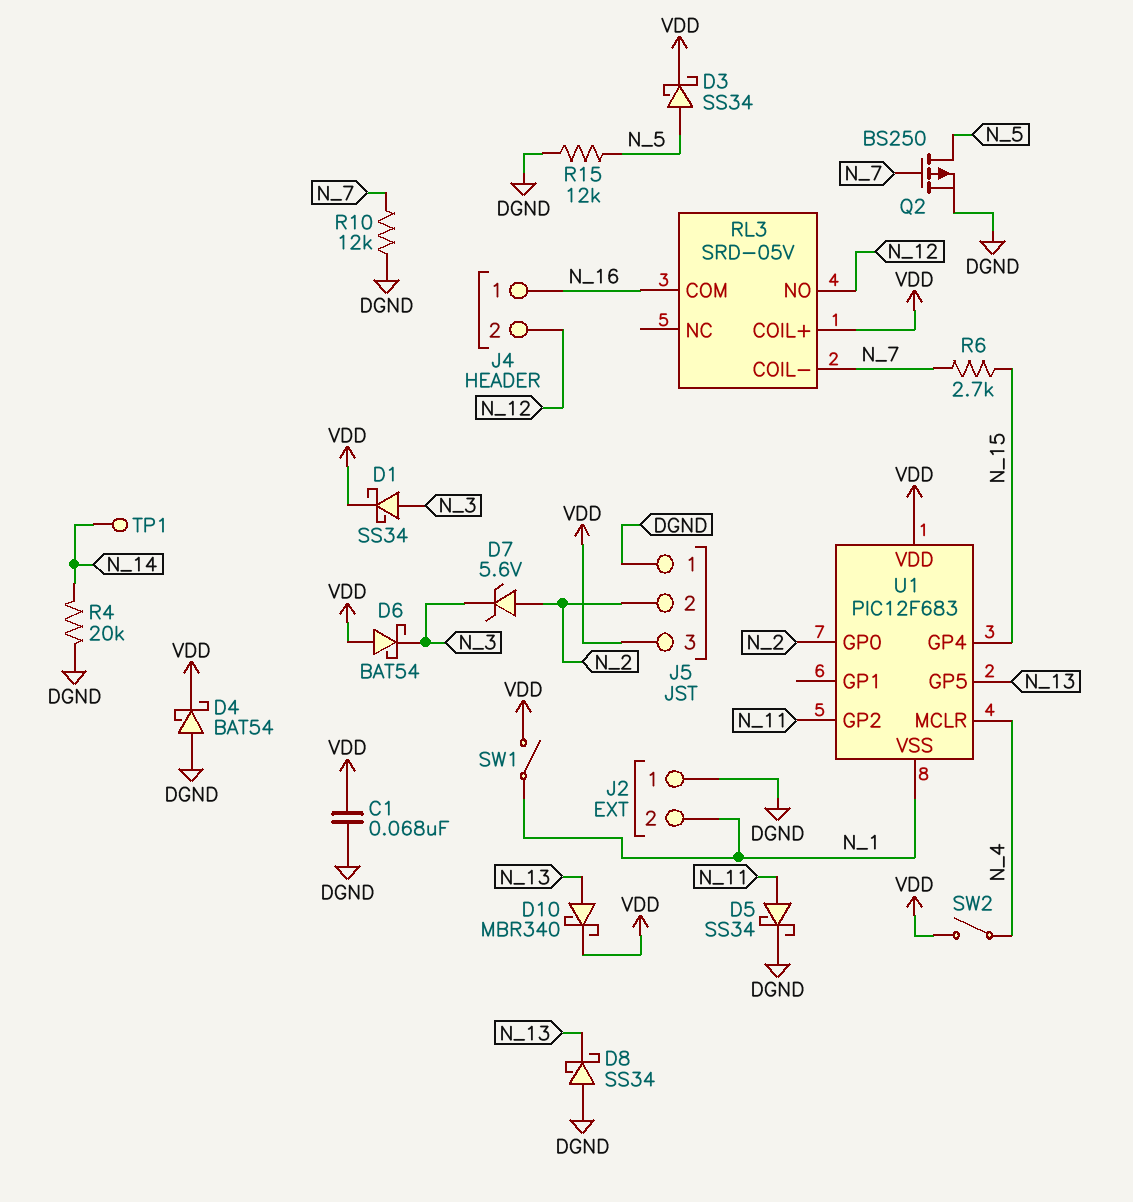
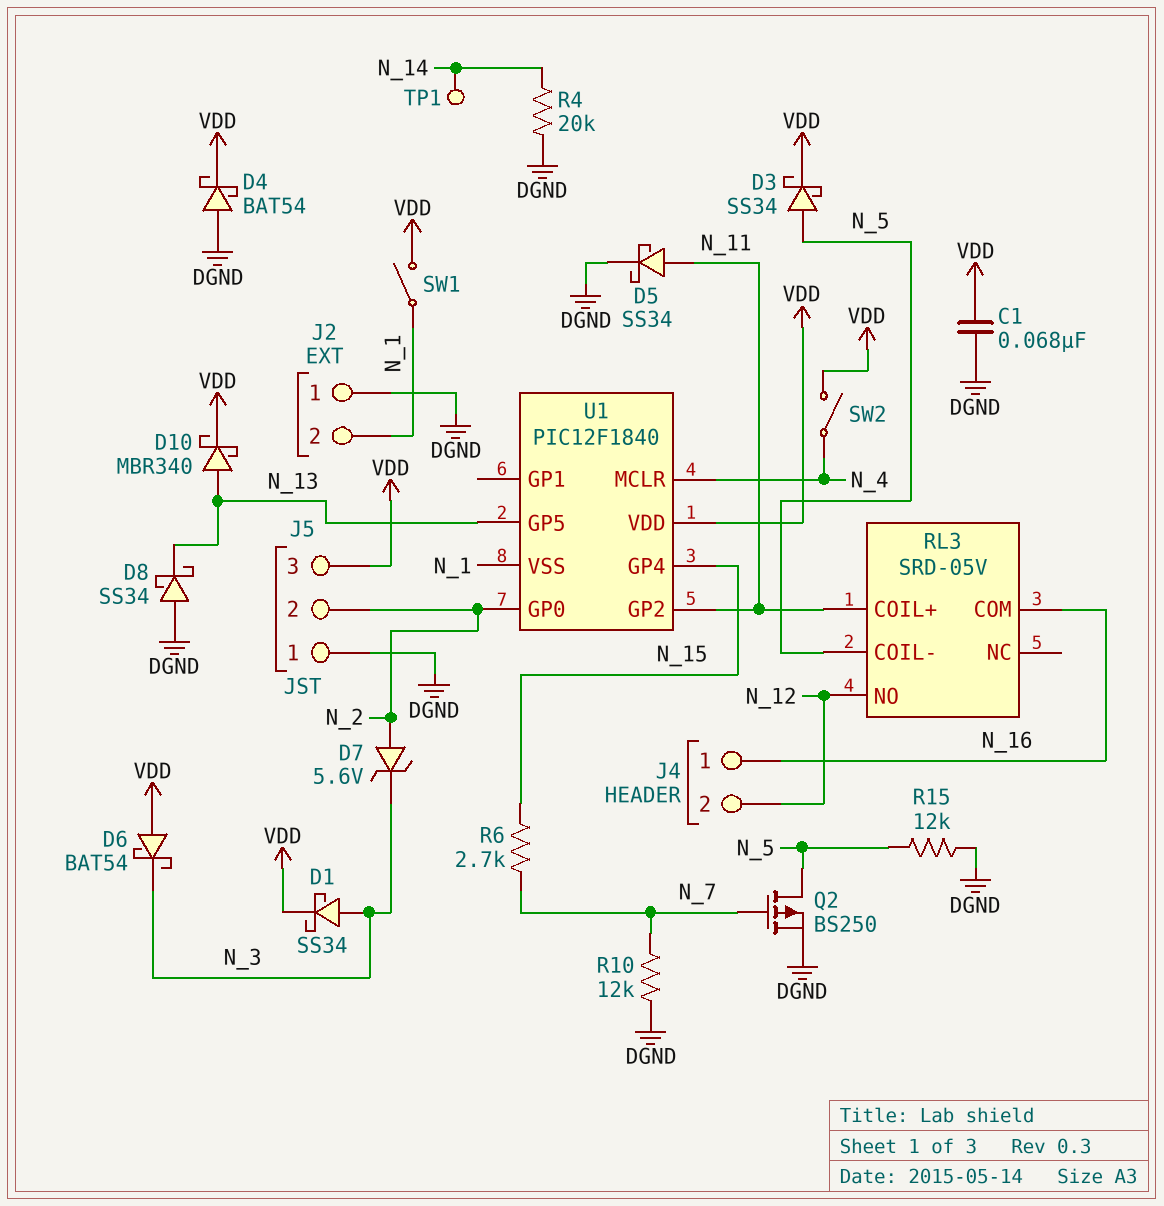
RL3 pin COIL+: VDD -> N_11
RL3 pin COIL-: N_7 -> N_5
U1: PIC12F683 -> PIC12F1840

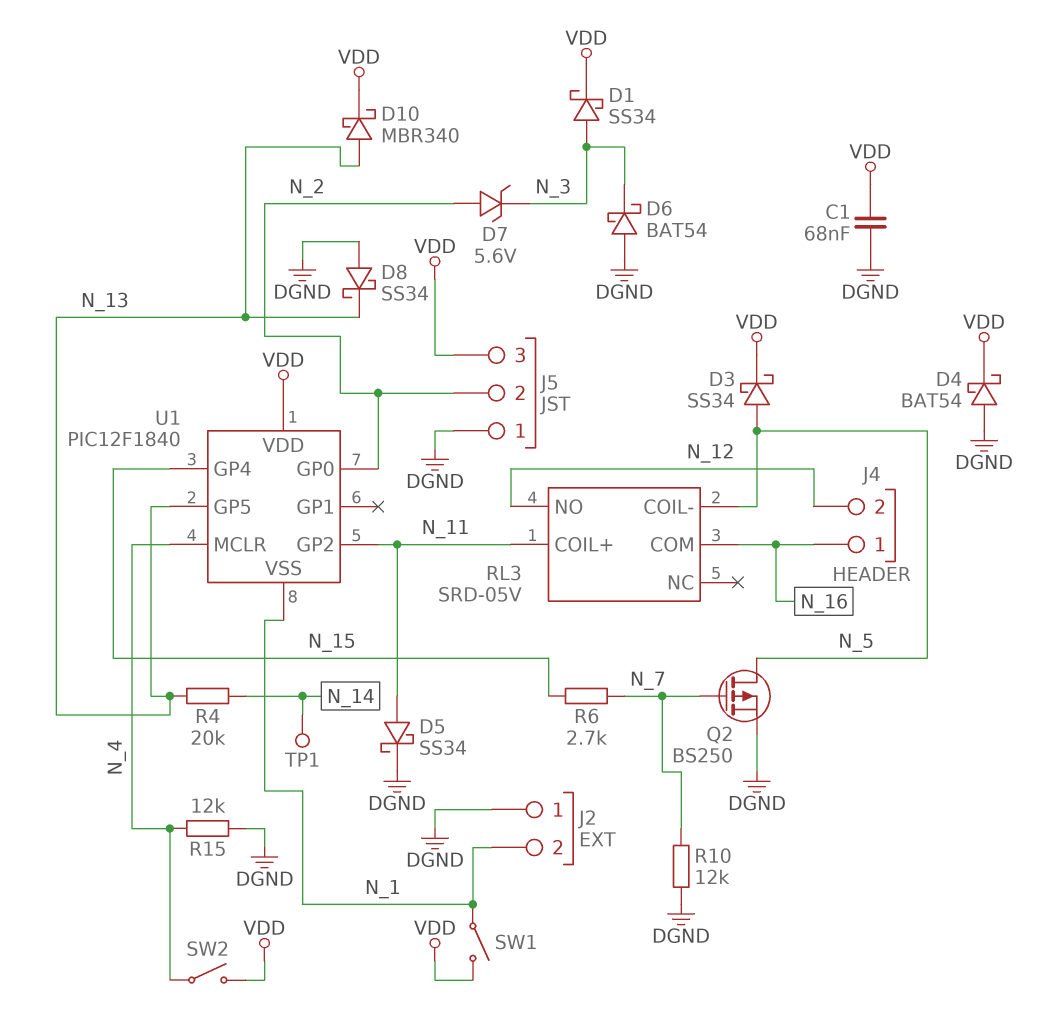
D6: schottky BAT54 (A VDD, K N_3) -> schottky BAT54 (A DGND, K N_3)
R4: 20k (DGND, N_14) -> 20k (N_13, N_14)
R15: 12k (DGND, N_5) -> 12k (DGND, N_4)

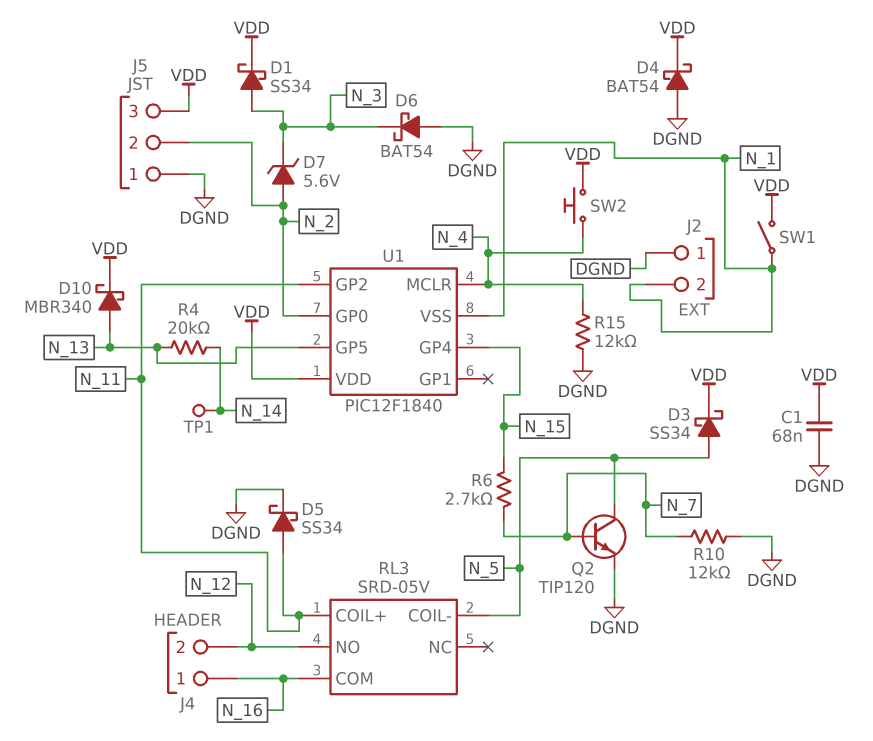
D8: schottky SS34 (A DGND, K N_13) -> none
Q2: PMOS BS250 (G N_7, D N_5, S DGND) -> NPN TIP120 (B N_7, C N_5, E DGND)
SW2: switch (N_4, VDD) -> button (N_4, VDD)

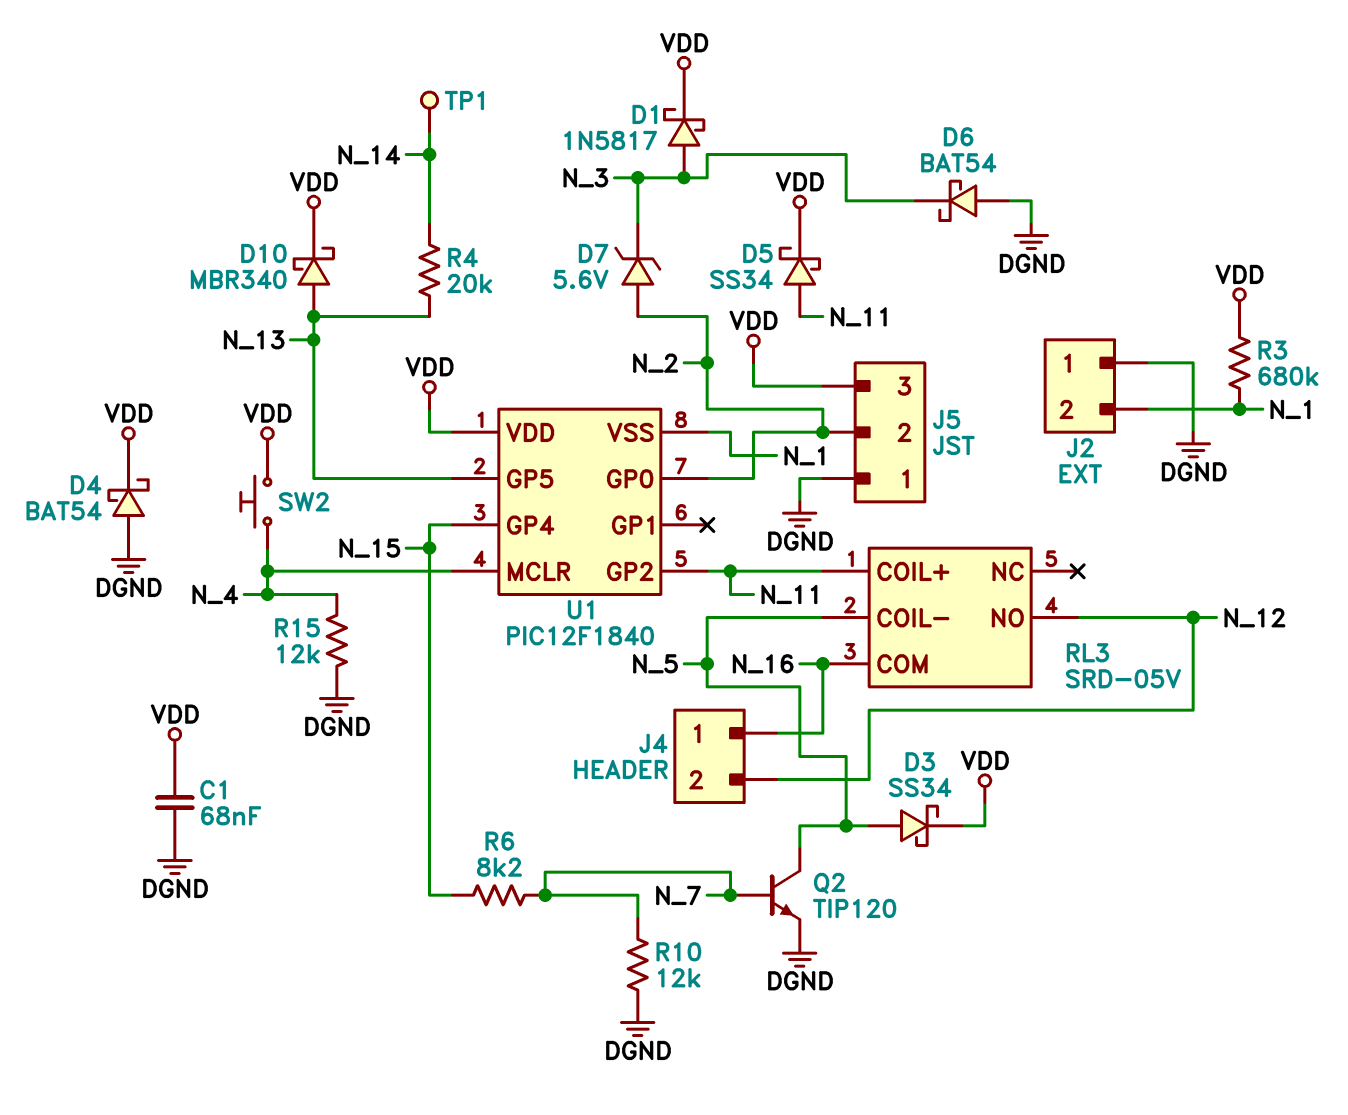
D1: schottky SS34 (A N_3, K VDD) -> schottky 1N5817 (A N_3, K VDD)
D5: schottky SS34 (A N_11, K DGND) -> schottky SS34 (A N_11, K VDD)
R3: none -> 680k (N_1, VDD)
R6: 2.7k (N_7, N_15) -> 8.2k (N_7, N_15)
SW1: switch (N_1, VDD) -> none

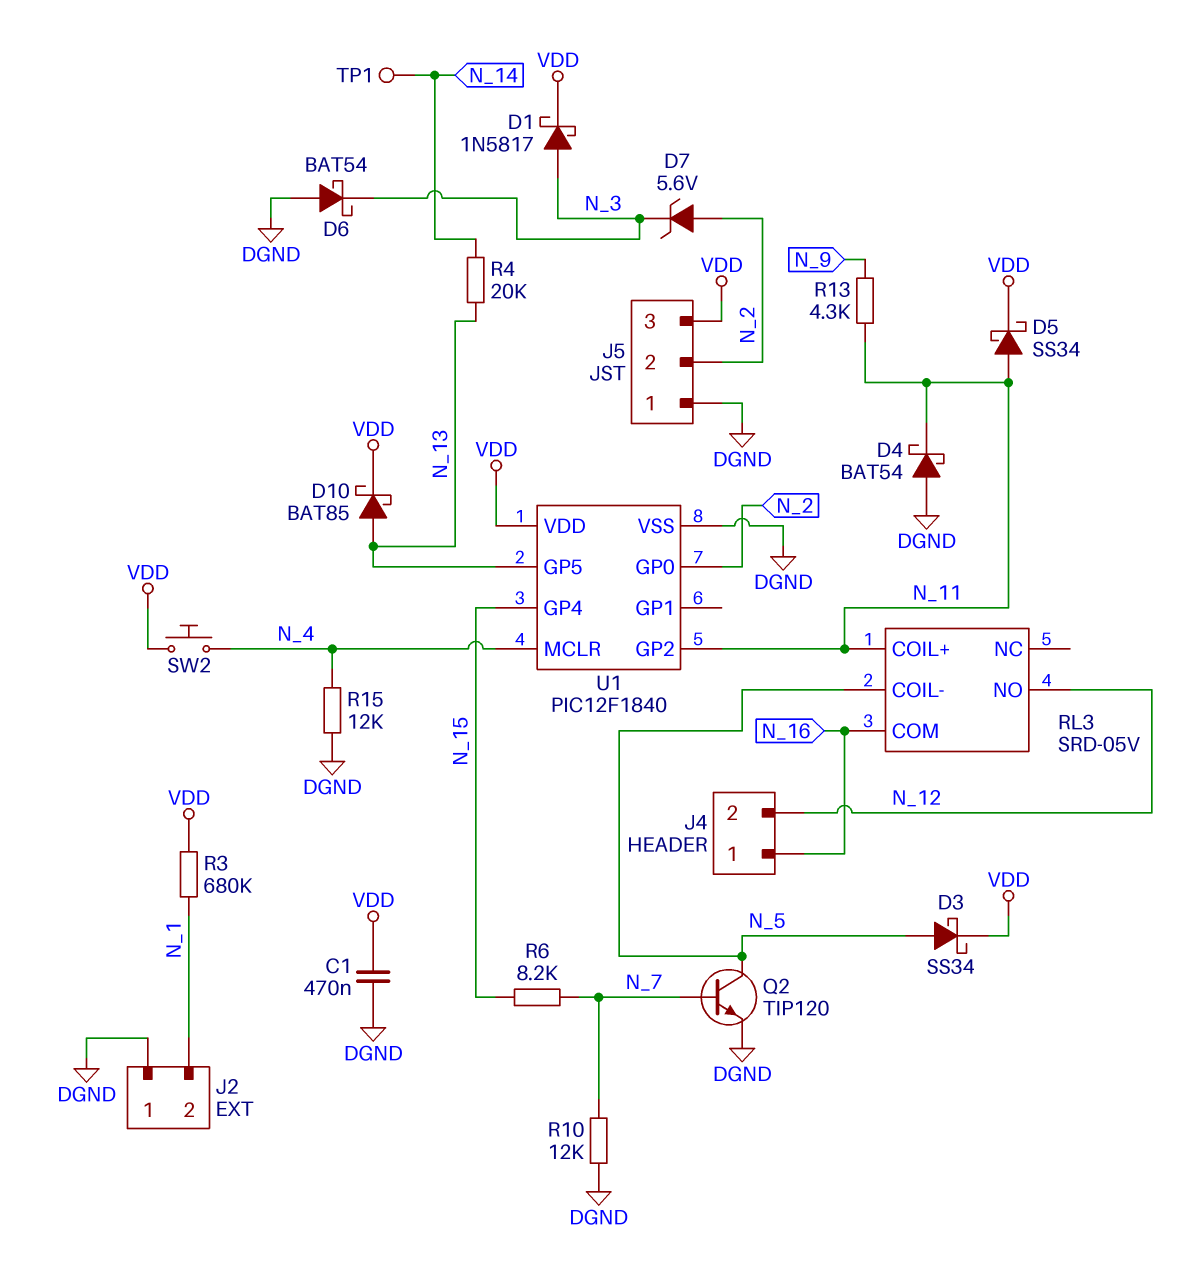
C1: 68nF (DGND, VDD) -> 470nF (DGND, VDD)
D4: schottky BAT54 (A DGND, K VDD) -> schottky BAT54 (A DGND, K N_11)
D10: schottky MBR340 (A N_13, K VDD) -> schottky BAT85 (A N_13, K VDD)
R13: none -> 4.3k (N_9, N_11)
U1 pin VSS: N_1 -> DGND

